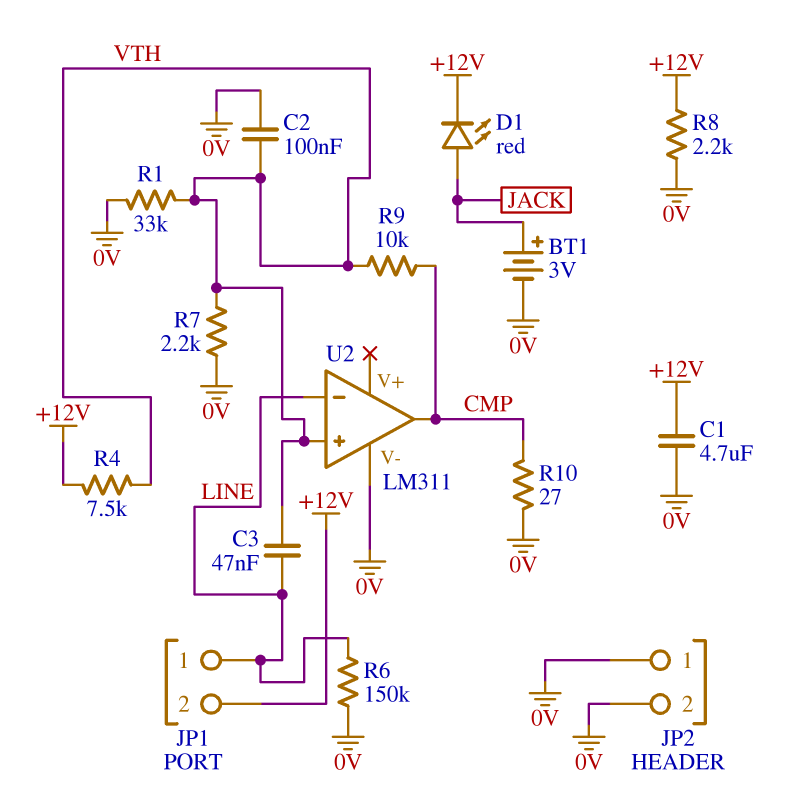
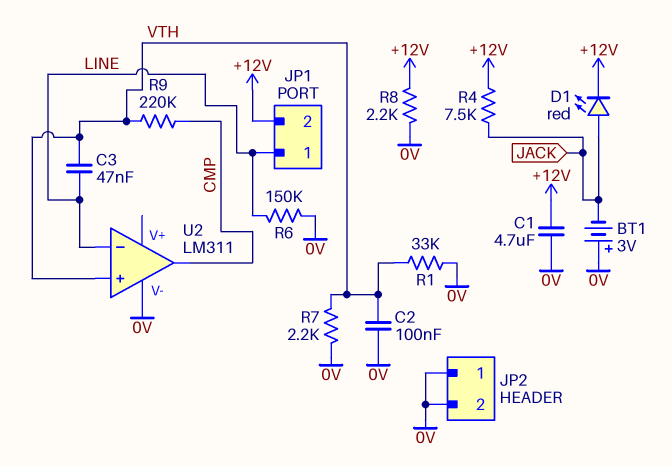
BT1: 3V (plus JACK, minus 0V) -> 3V (plus 0V, minus JACK)
R4: 7.5k (+12V, VTH) -> 7.5k (+12V, JACK)
R9: 10k (CMP, VTH) -> 220k (CMP, VTH)
R10: 27 (0V, CMP) -> none

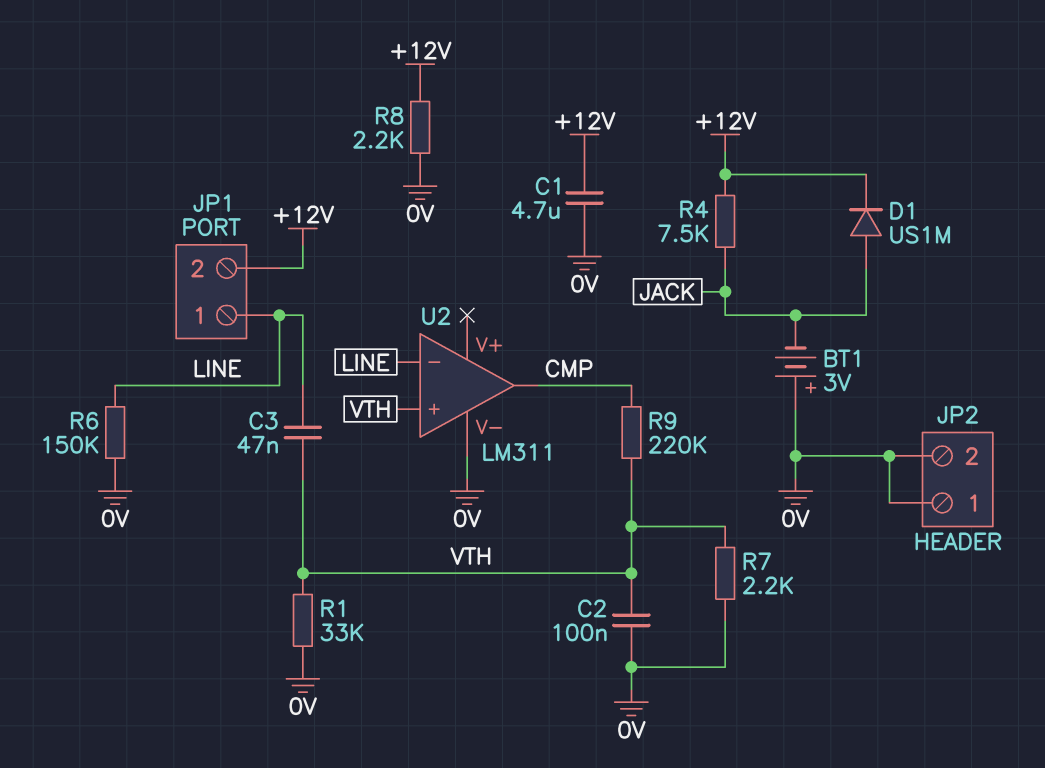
D1: LED red (A JACK, K +12V) -> diode US1M (A JACK, K +12V)

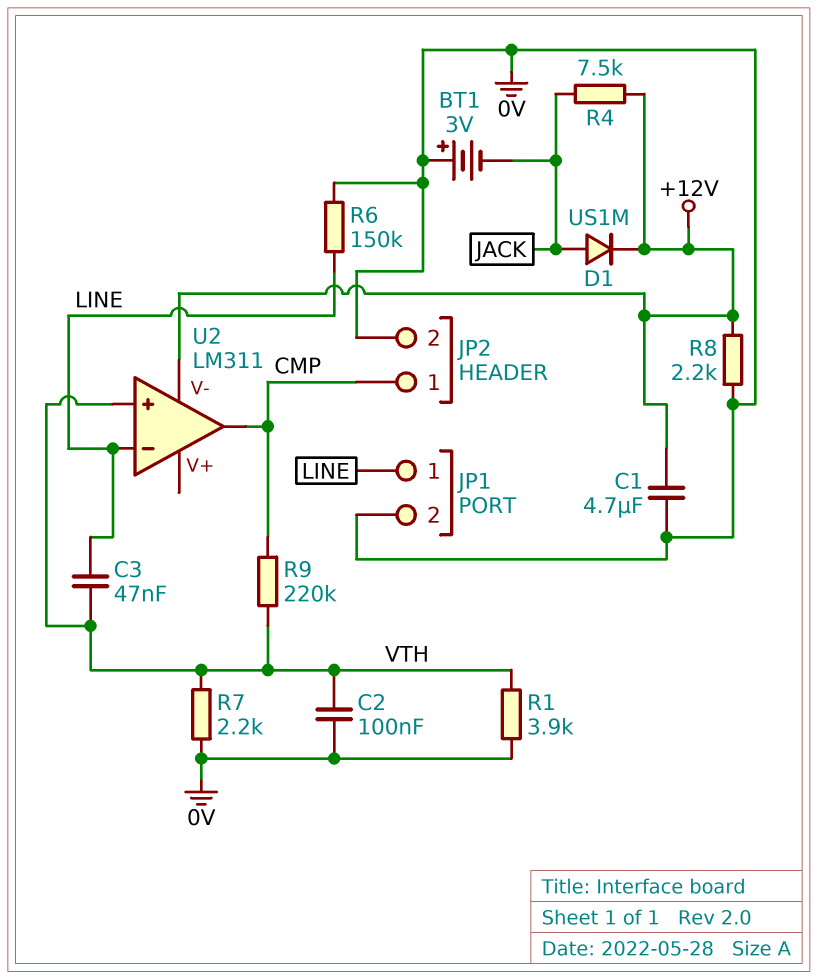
JP1 pin 2: +12V -> 0V
JP2 pin 1: 0V -> CMP
R1: 33k (0V, VTH) -> 3.9k (0V, VTH)
U2 pin V-: 0V -> +12V

